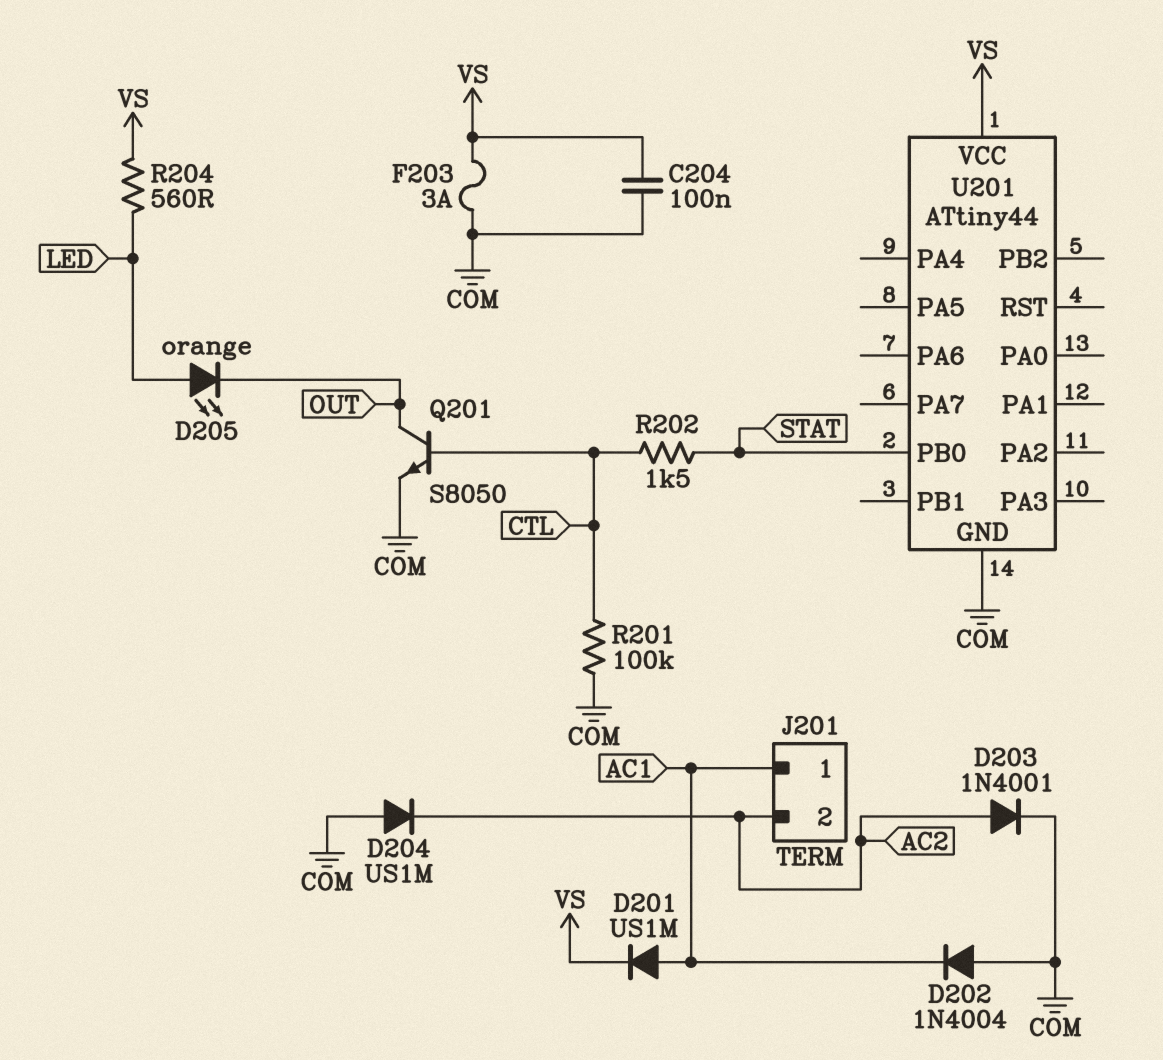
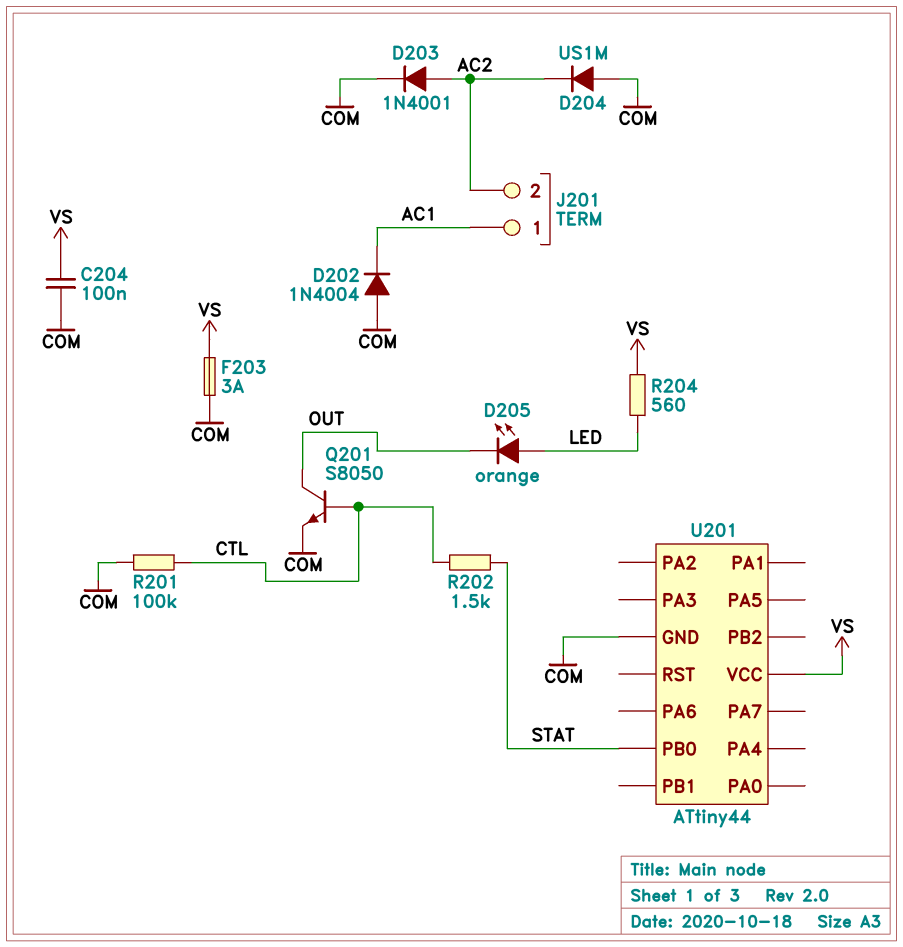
D201: diode US1M (A AC1, K VS) -> none

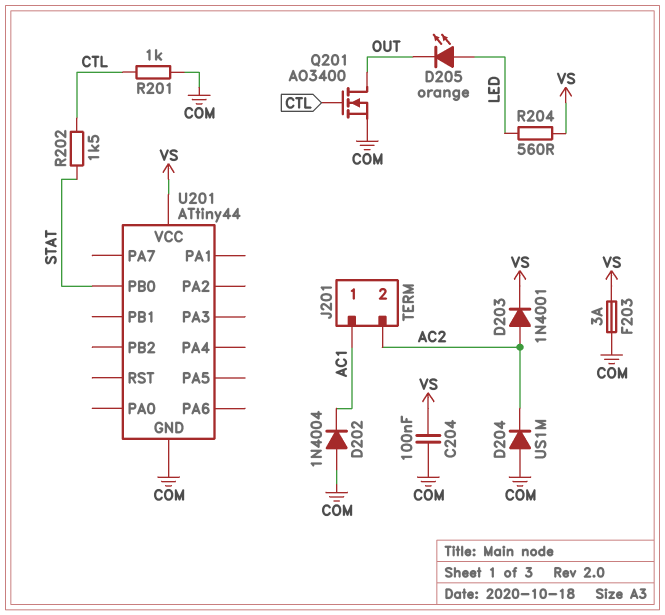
D203: diode 1N4001 (A AC2, K COM) -> diode 1N4001 (A AC2, K VS)
Q201: NPN S8050 (B CTL, C OUT, E COM) -> NMOS AO3400 (G CTL, D OUT, S COM)
R201: 100k (COM, CTL) -> 1k (COM, CTL)

